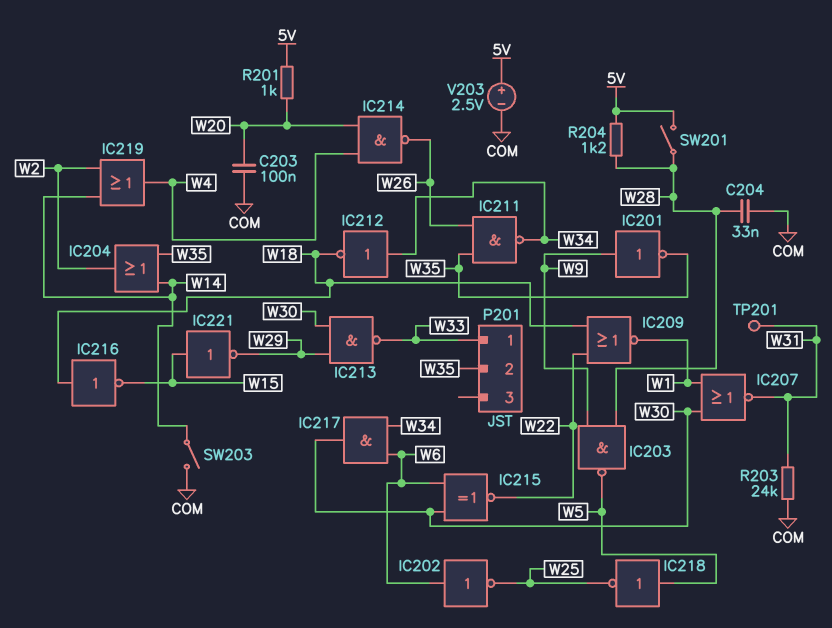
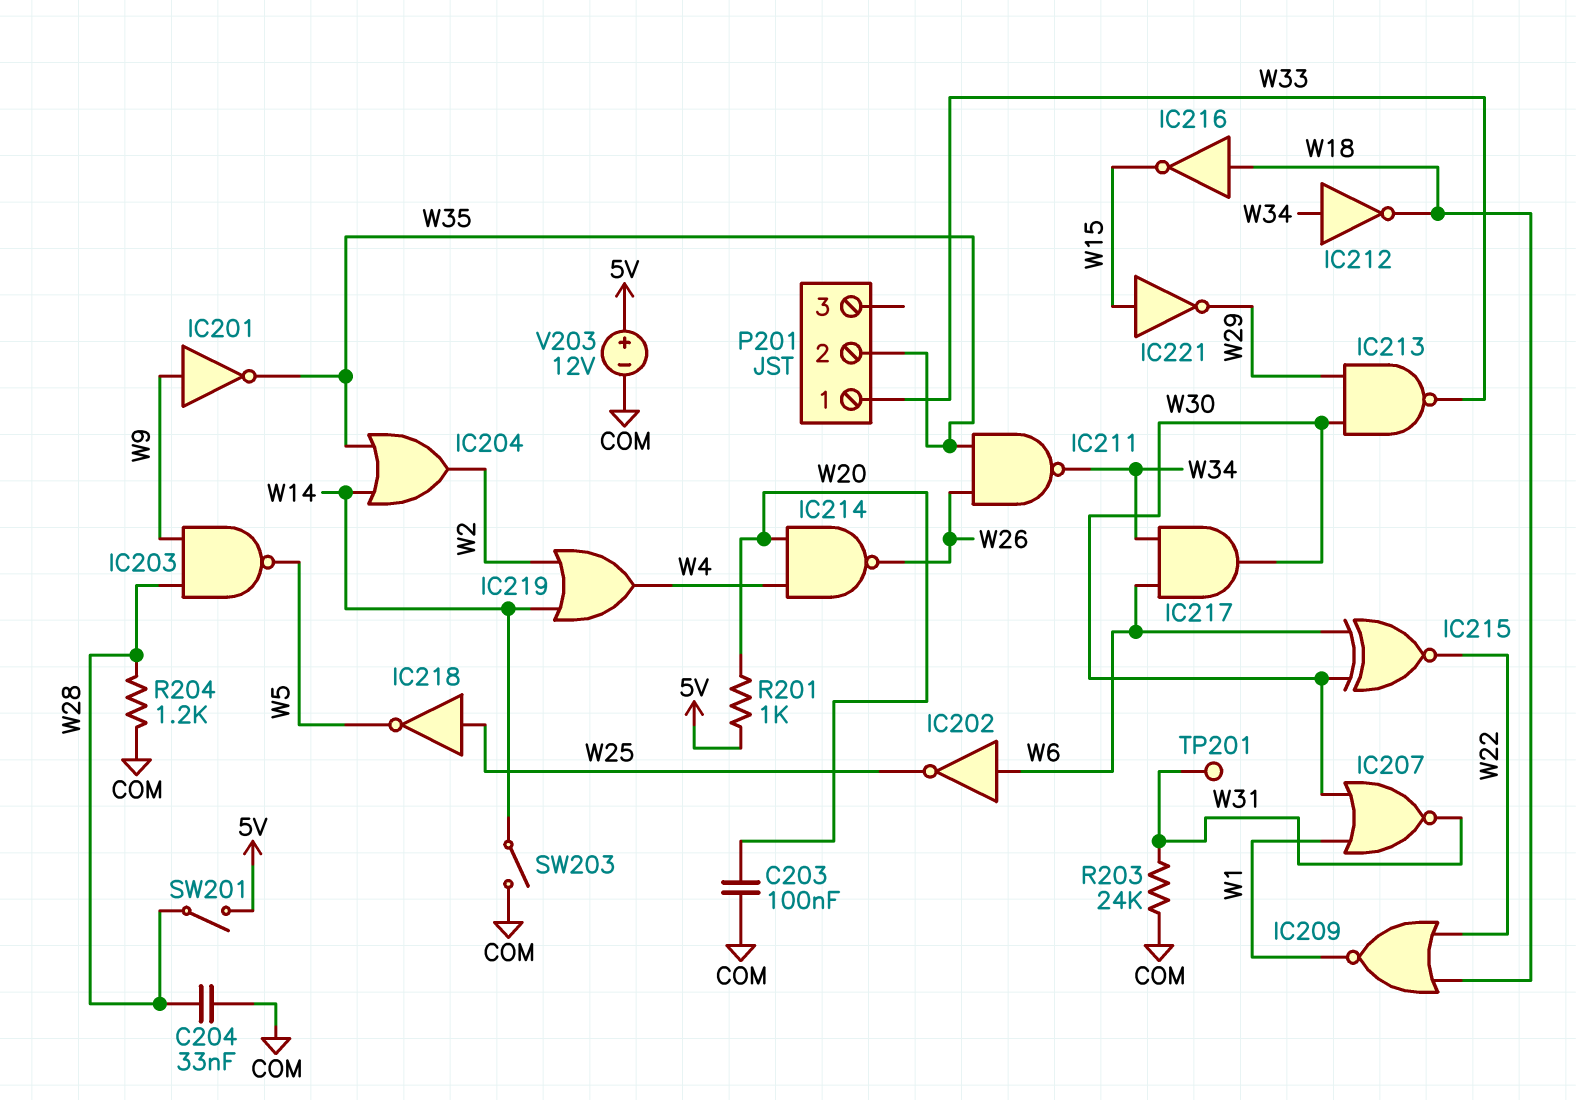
IC218: NOT (in W5, out W25) -> NOT (in W25, out W5)
R204: 1.2k (5V, W28) -> 1.2k (COM, W28)
V203: 2.5V (plus 5V, minus COM) -> 12V (plus 5V, minus COM)

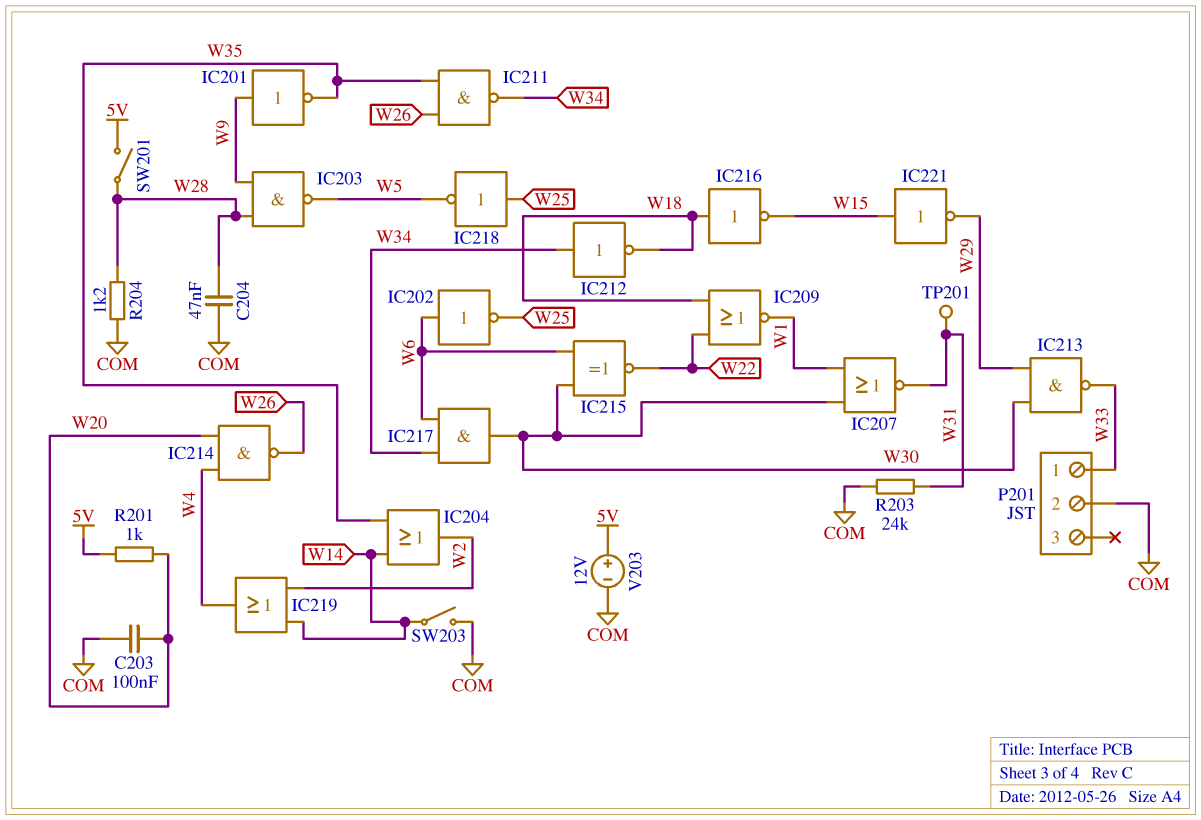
C204: 33nF (COM, W28) -> 47nF (COM, W28)
P201 pin 2: W35 -> COM

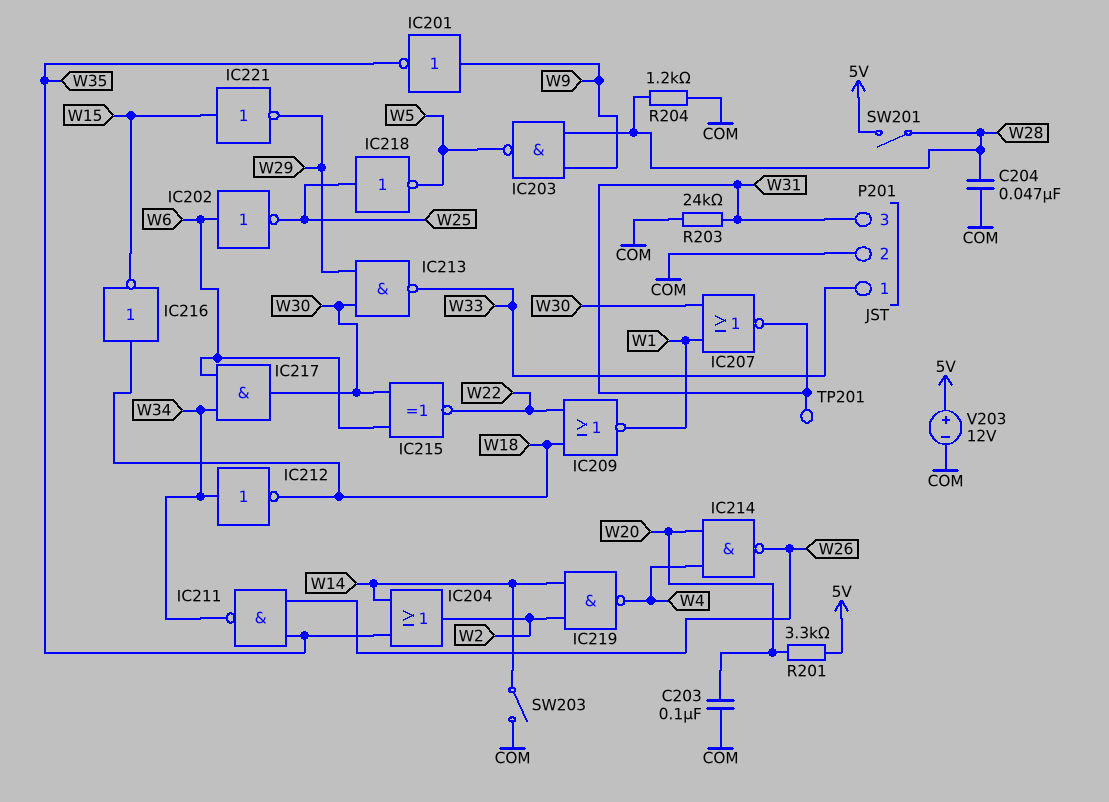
IC219: OR (in W2, in W14, out W4) -> NAND (in W2, in W14, out W4)
P201 pin 3: none -> W31
R201: 1k (5V, W20) -> 3.3k (5V, W20)

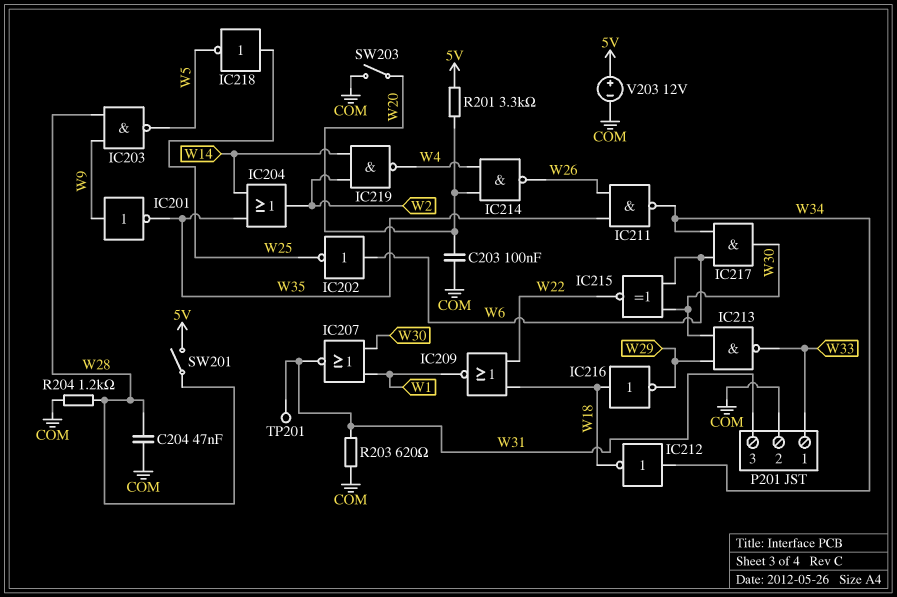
IC216: NOT (in W18, out W15) -> NOT (in W18, out W29)
IC221: NOT (in W15, out W29) -> none
R203: 24k (COM, W31) -> 620 (COM, W31)
SW203: switch (COM, W14) -> switch (COM, W20)

